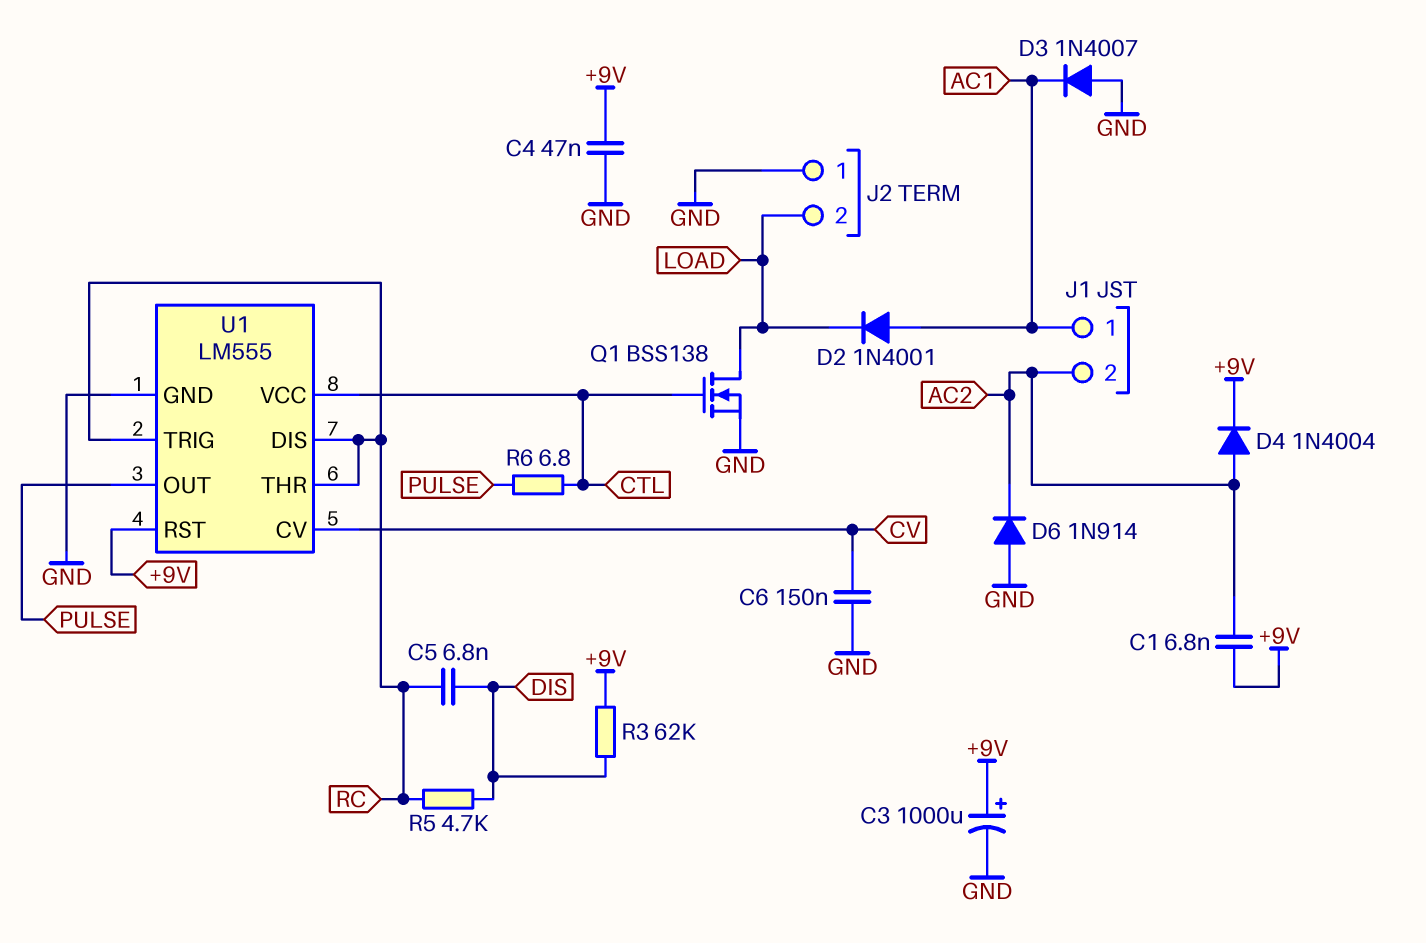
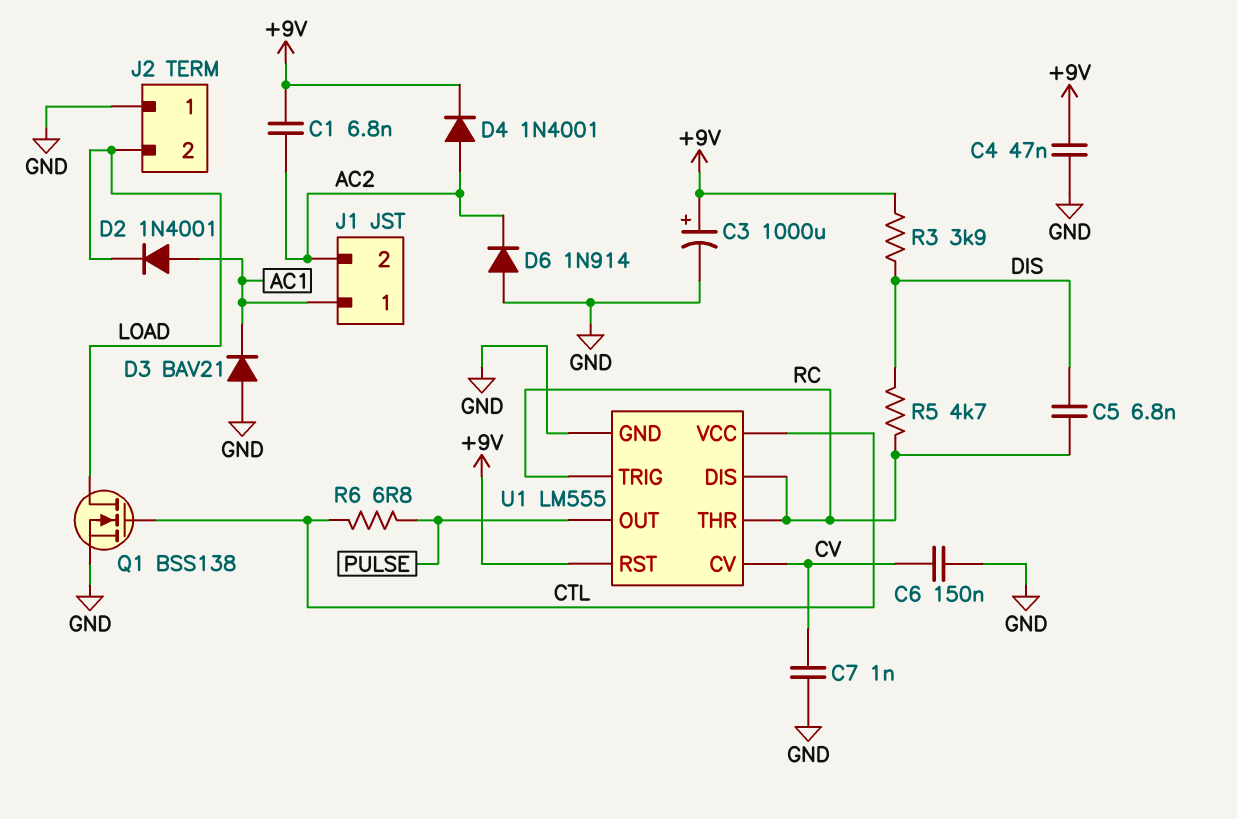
C7: none -> 1nF (CV, GND)
D3: diode 1N4007 (A GND, K AC1) -> diode BAV21 (A GND, K AC1)
D4: diode 1N4004 (A AC2, K +9V) -> diode 1N4001 (A AC2, K +9V)
R3: 62k (+9V, DIS) -> 3.9k (+9V, DIS)

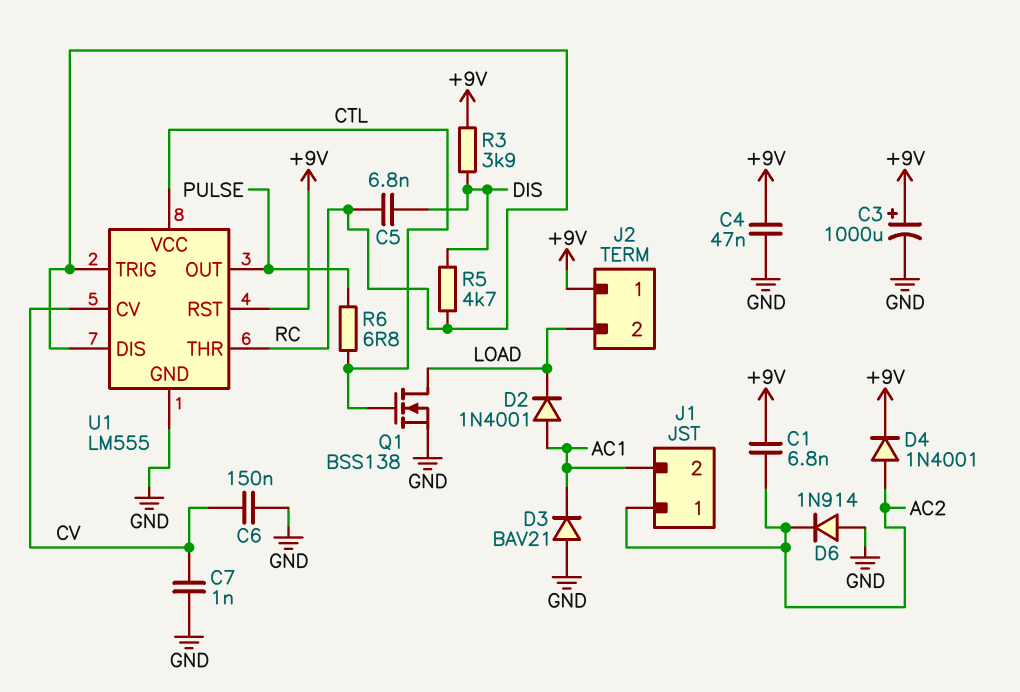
J1 pin 1: AC1 -> AC2
J1 pin 2: AC2 -> AC1
J2 pin 1: GND -> +9V

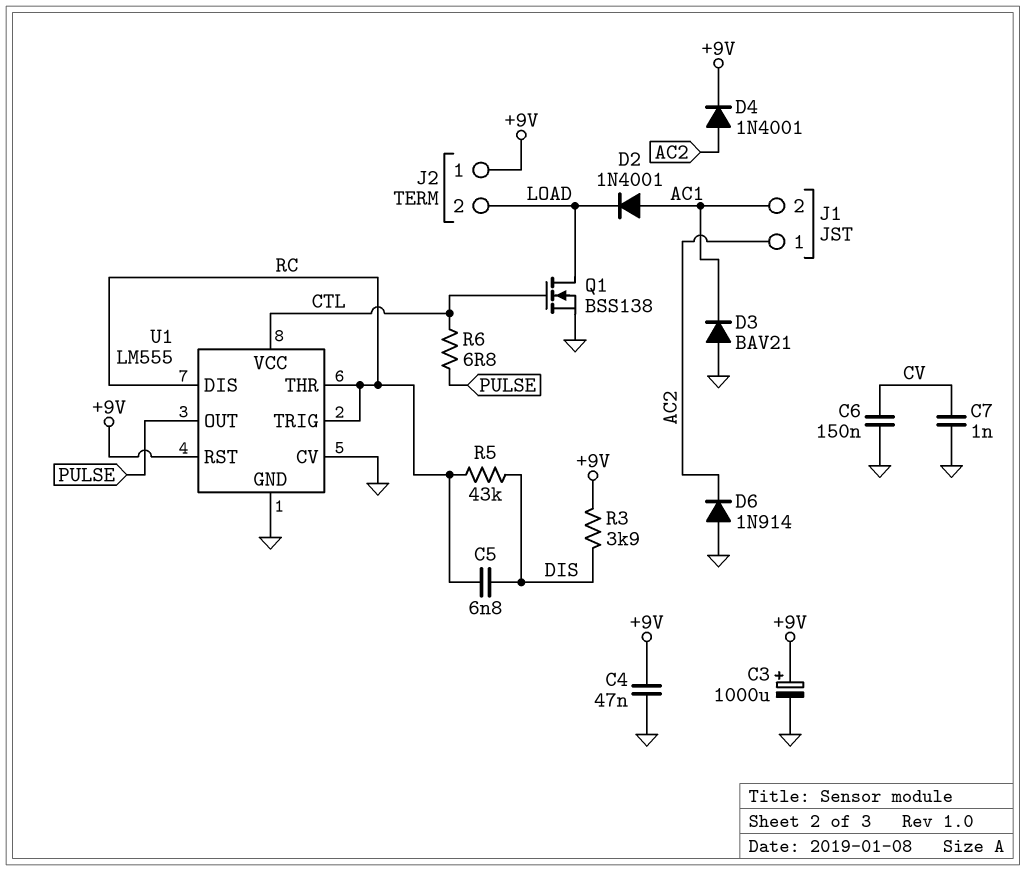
C1: 6.8nF (+9V, AC2) -> none
R5: 4.7k (DIS, RC) -> 43k (DIS, RC)
U1 pin CV: CV -> GND

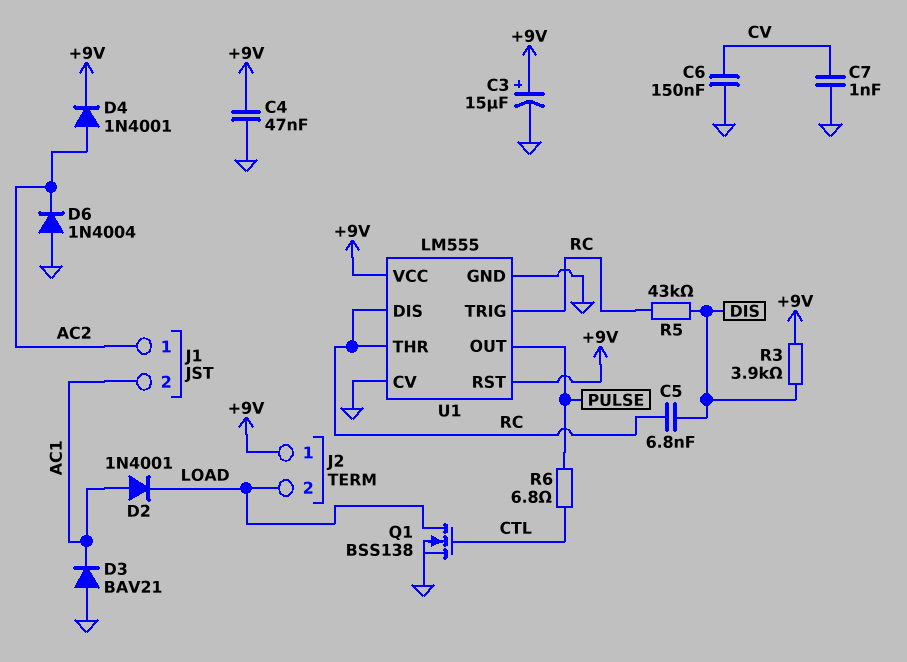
C3: 1000uF (plus +9V, minus GND) -> 15uF (plus +9V, minus GND)
D6: diode 1N914 (A GND, K AC2) -> diode 1N4004 (A GND, K AC2)
U1 pin VCC: CTL -> +9V

